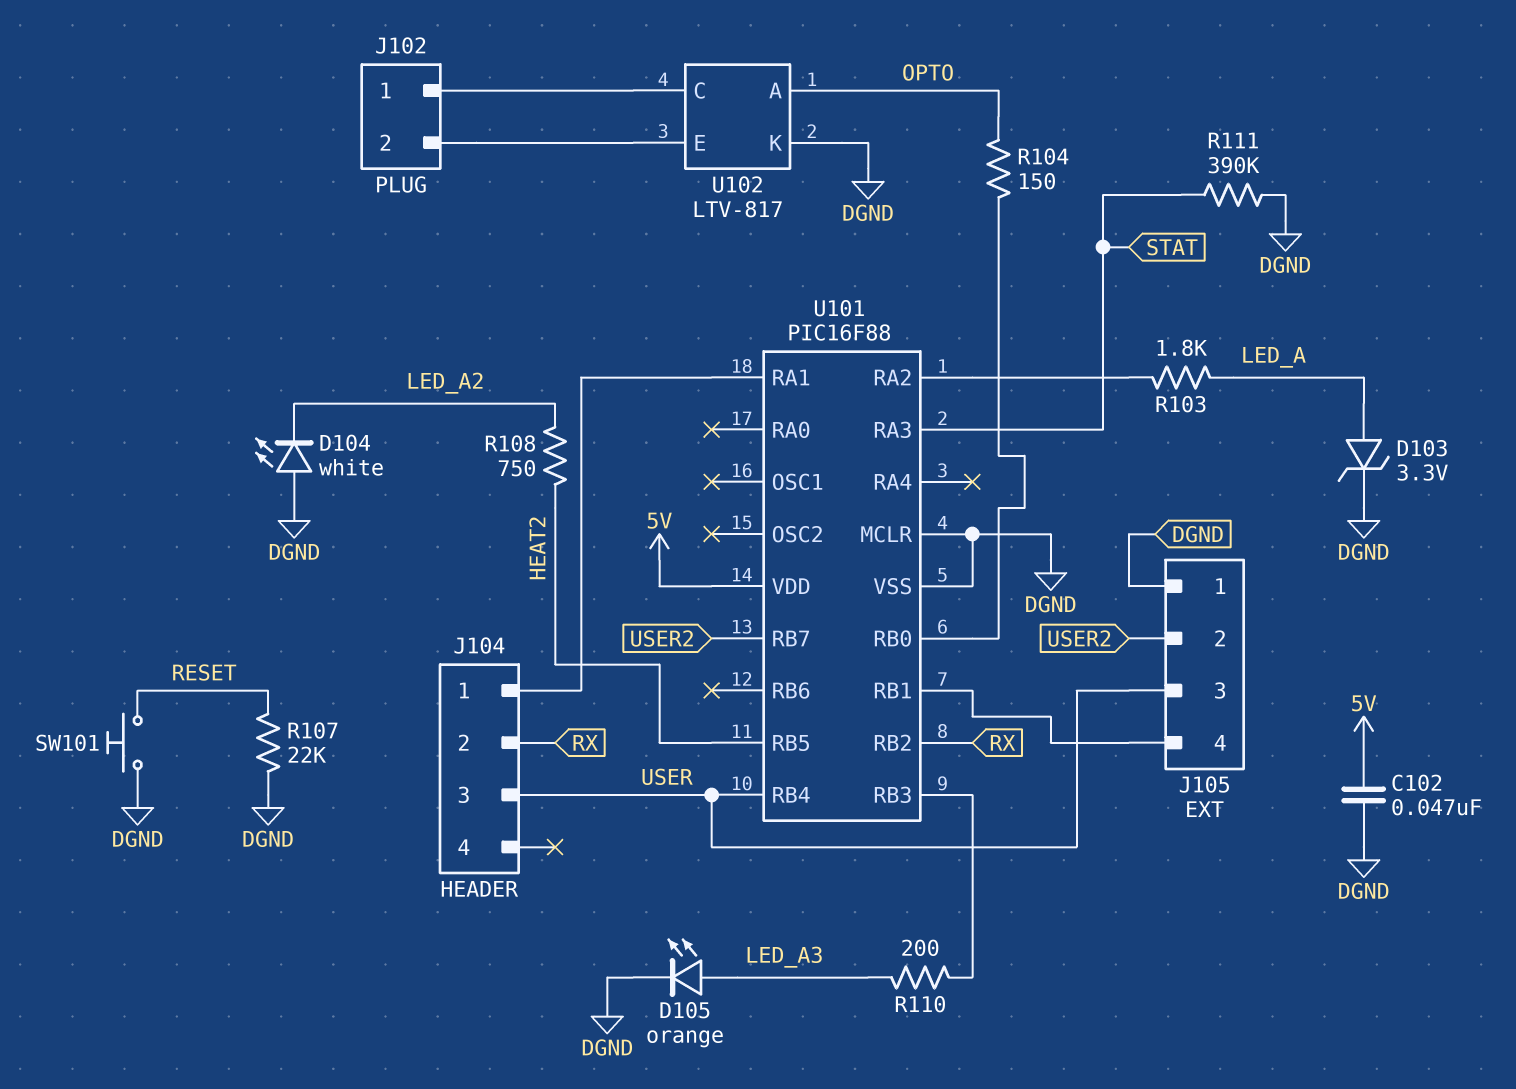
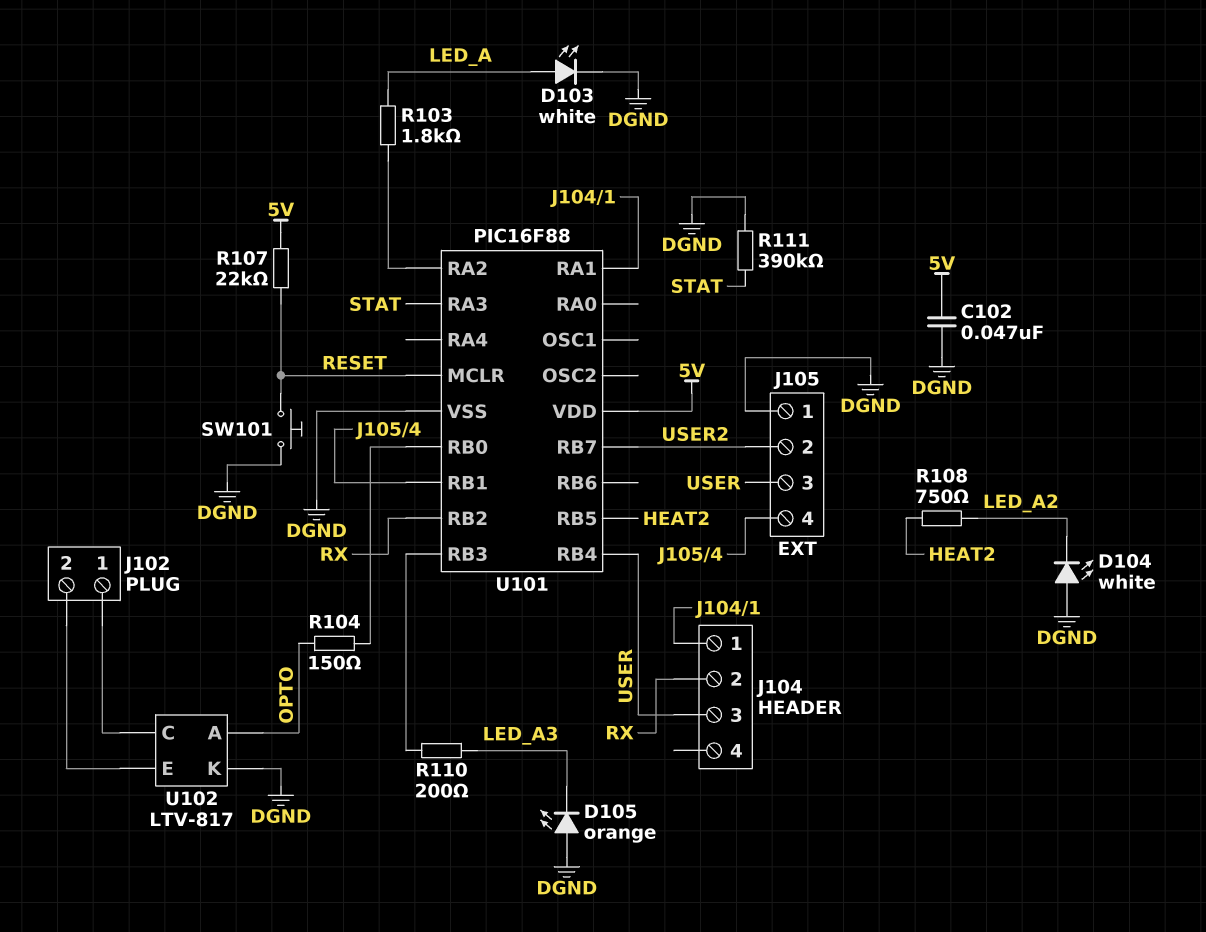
D103: zener 3.3V (A LED_A, K DGND) -> LED white (A LED_A, K DGND)
D105: LED orange (A LED_A3, K DGND) -> LED orange (A DGND, K LED_A3)
R107: 22k (DGND, RESET) -> 22k (5V, RESET)
U101 pin MCLR: DGND -> RESET

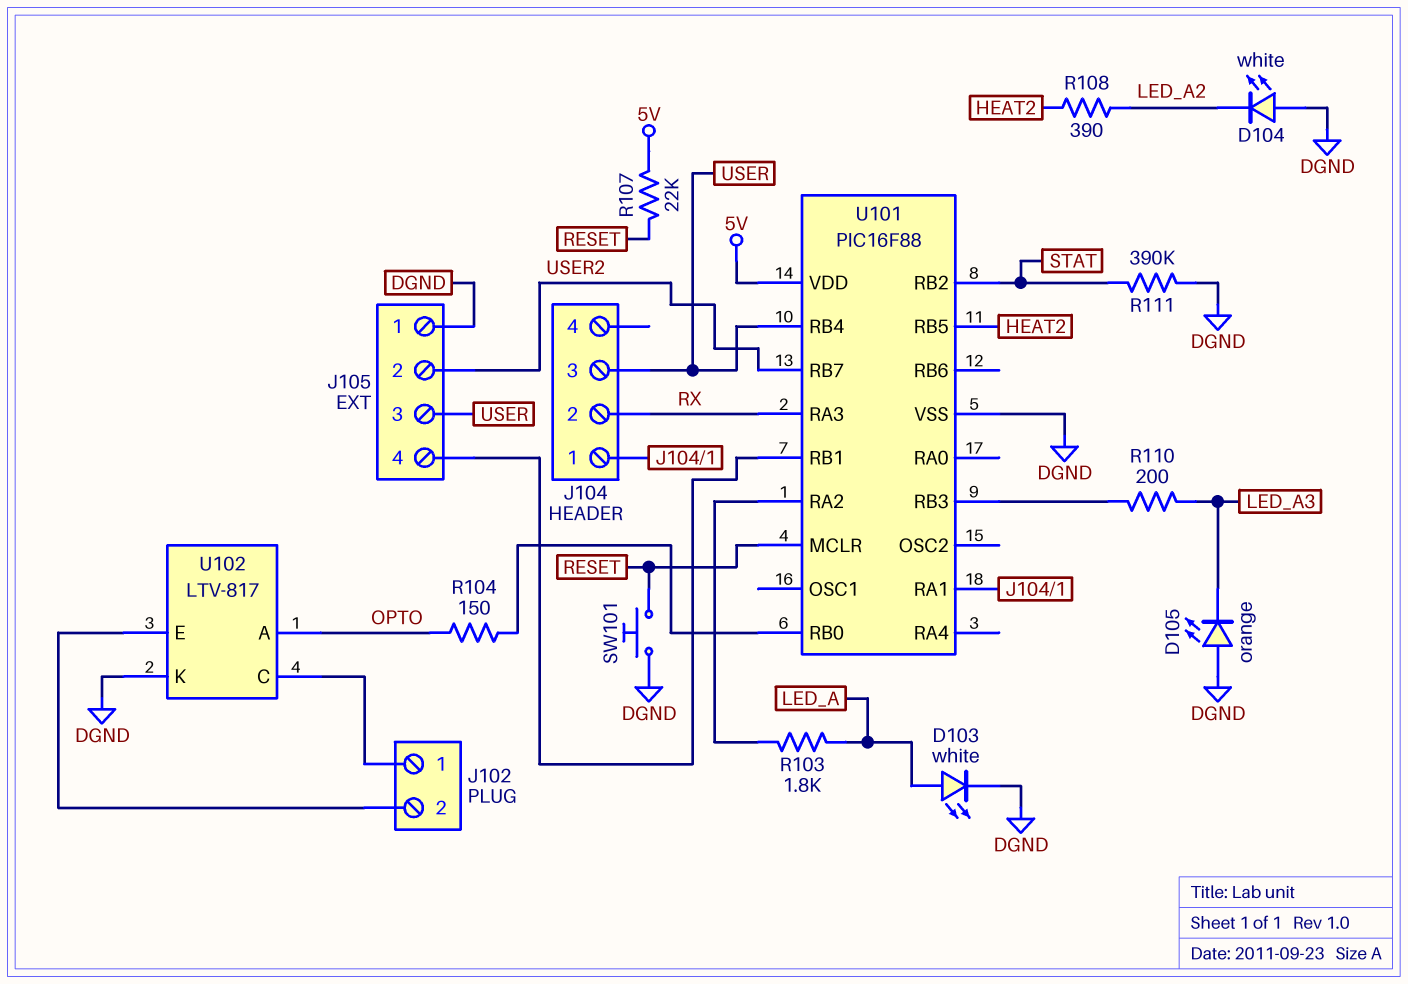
C102: 47nF (5V, DGND) -> none
R108: 750 (HEAT2, LED_A2) -> 390 (HEAT2, LED_A2)
U101 pin RA3: STAT -> RX
U101 pin RB2: RX -> STAT

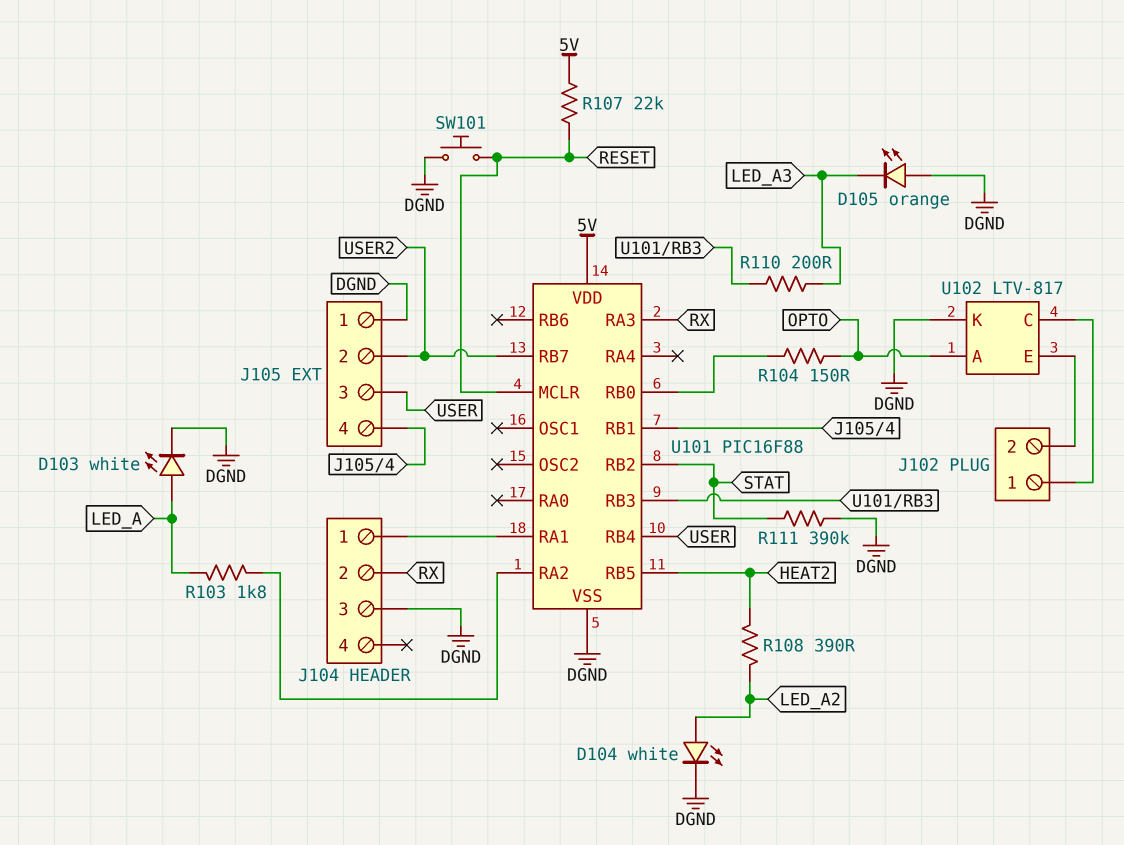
D104: LED white (A DGND, K LED_A2) -> LED white (A LED_A2, K DGND)
J104 pin 3: USER -> DGND

